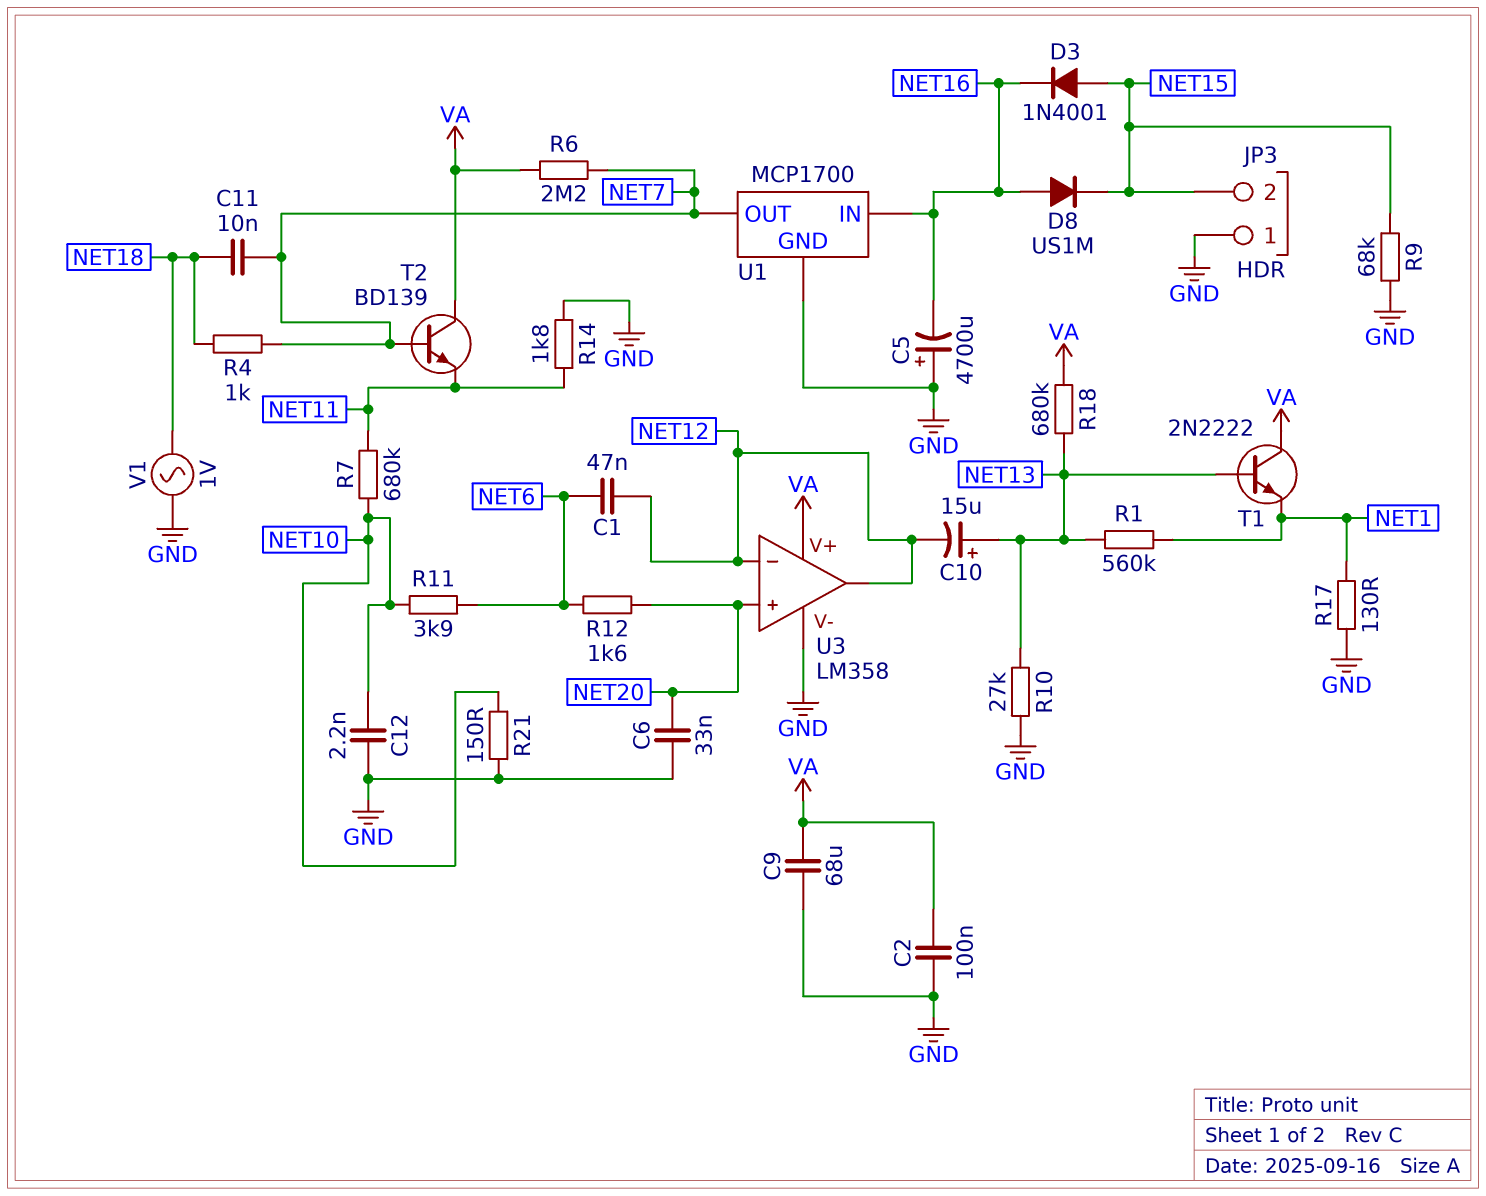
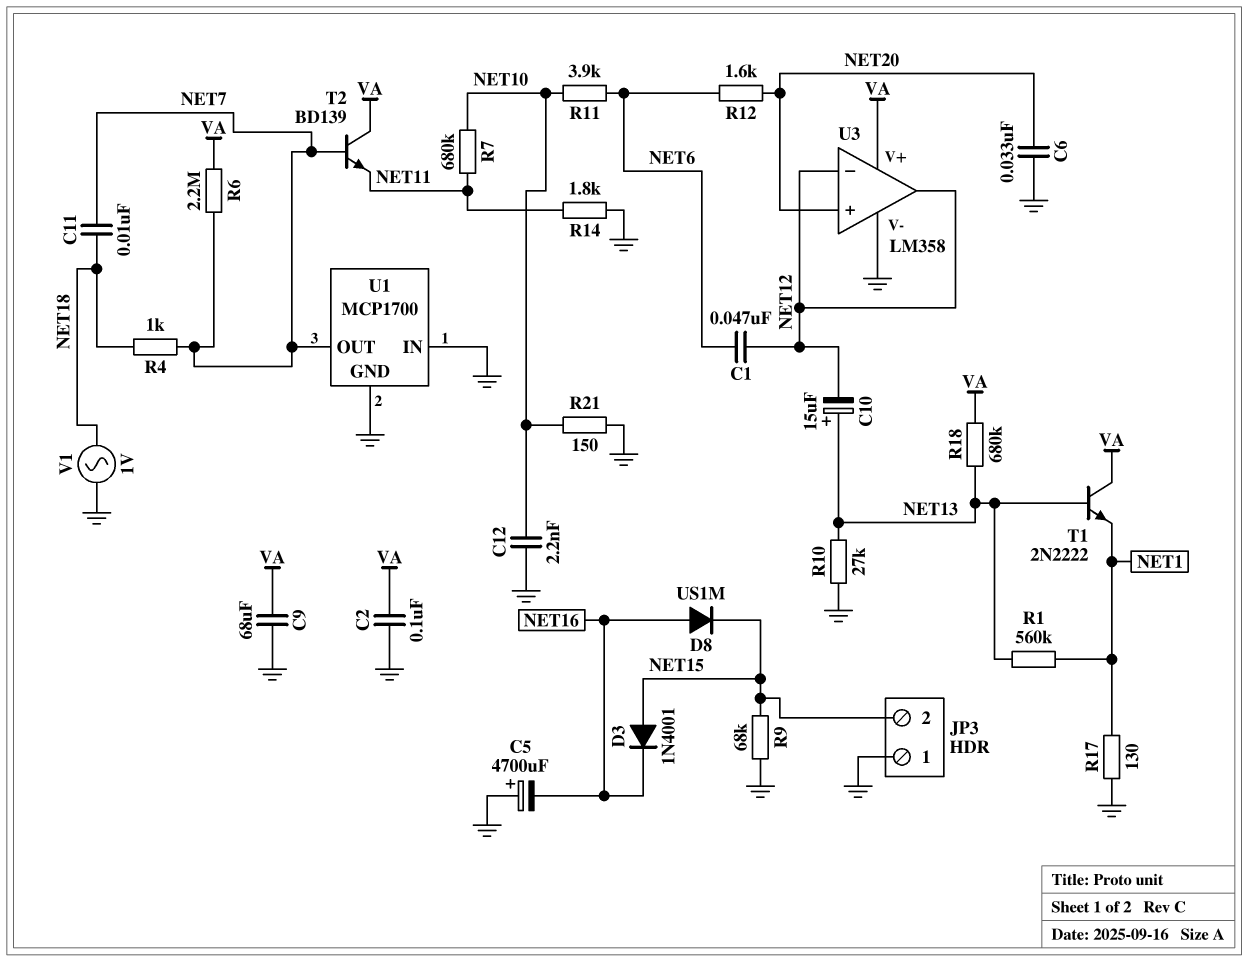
U1 pin IN: NET16 -> GND

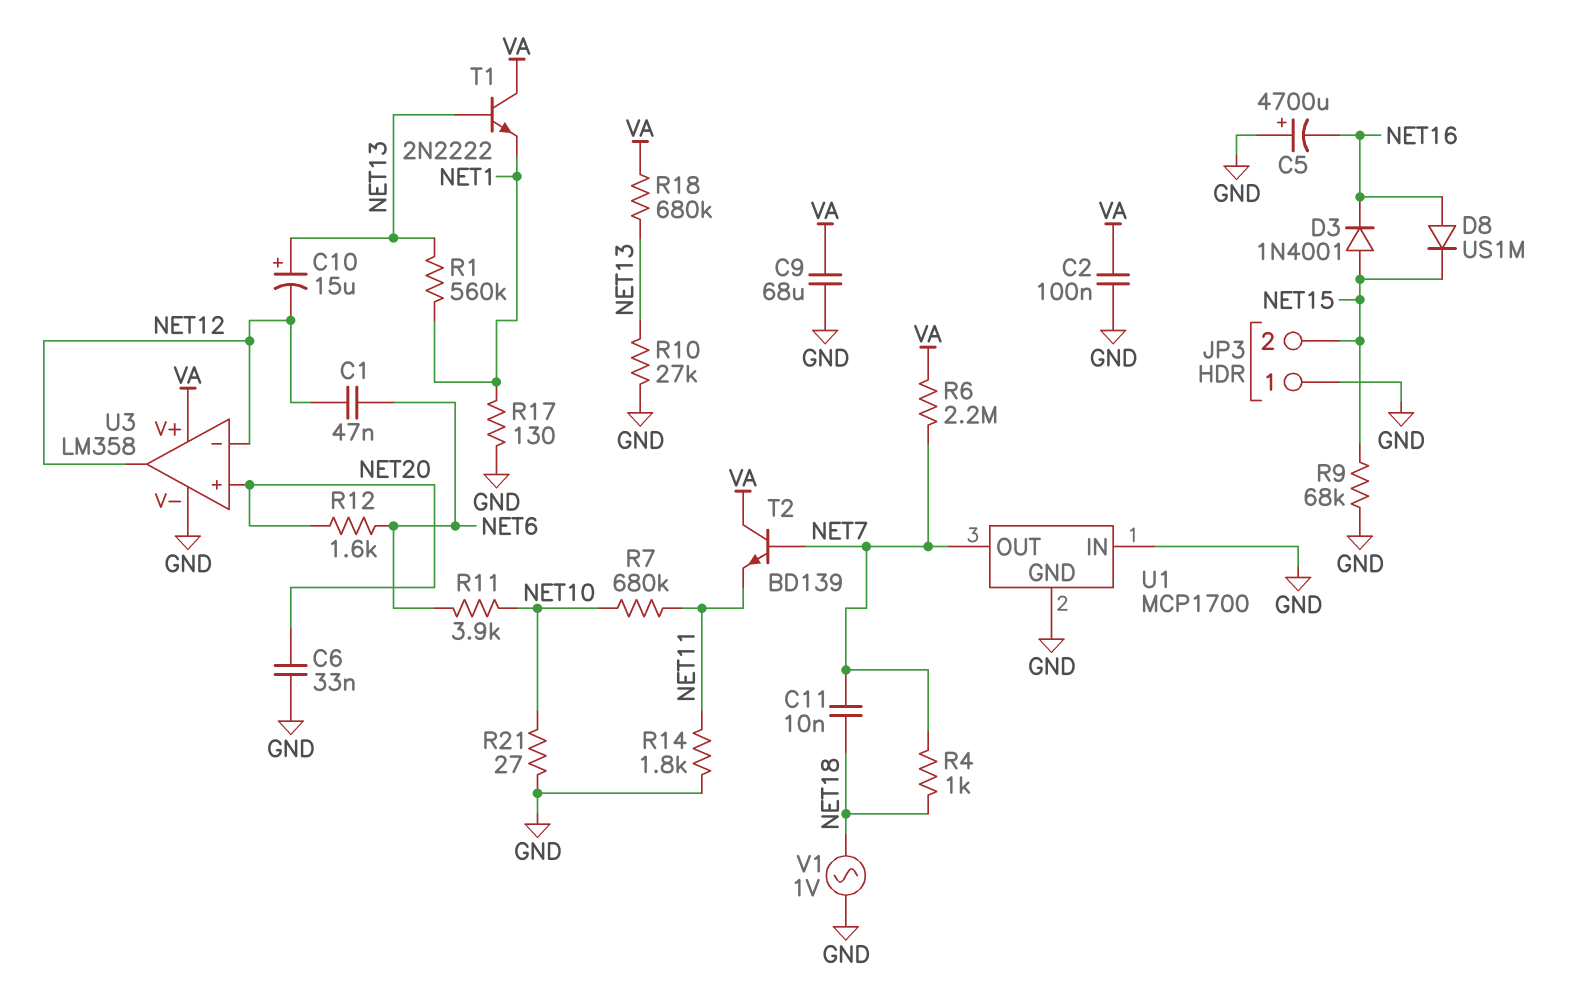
C12: 2.2nF (GND, NET10) -> none
R21: 150 (GND, NET10) -> 27 (GND, NET10)

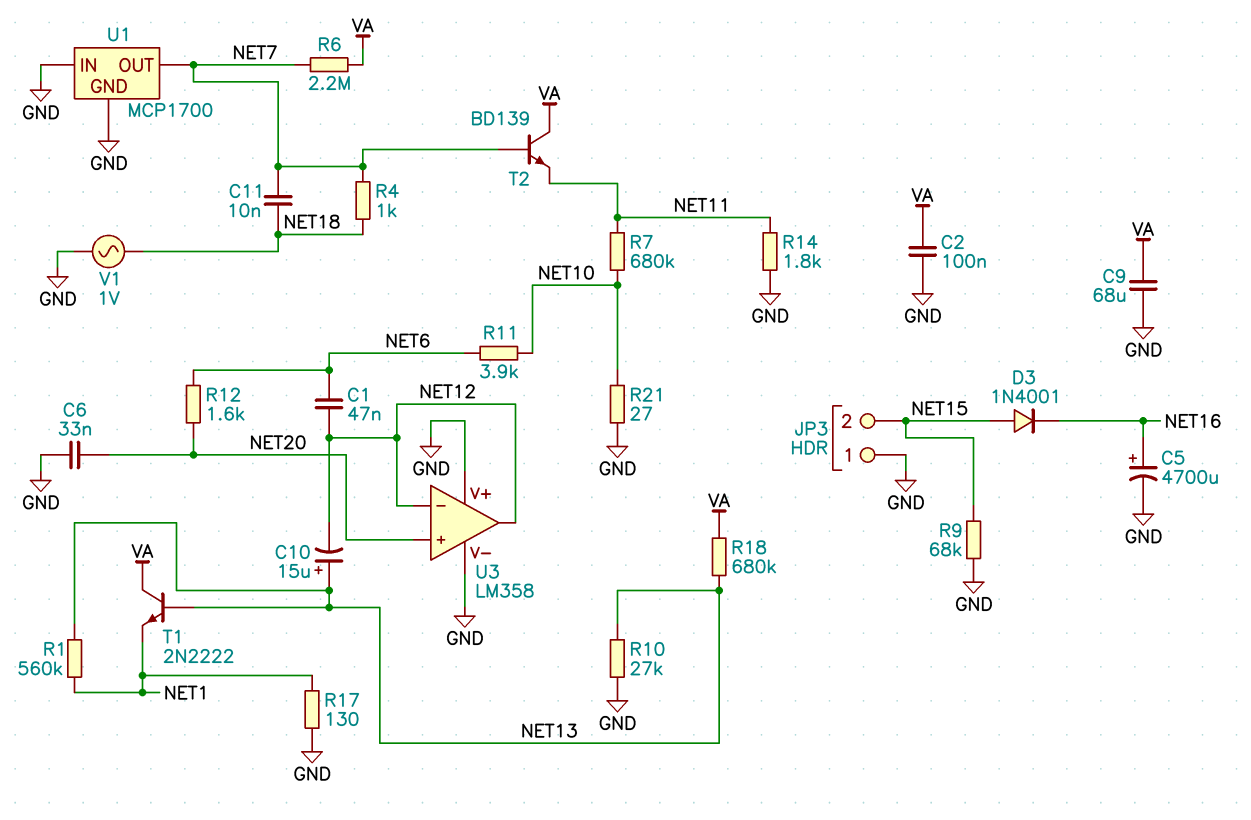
C5: 4700uF (plus GND, minus NET16) -> 4700uF (plus NET16, minus GND)
D8: diode US1M (A NET16, K NET15) -> none
U3 pin V+: VA -> GND

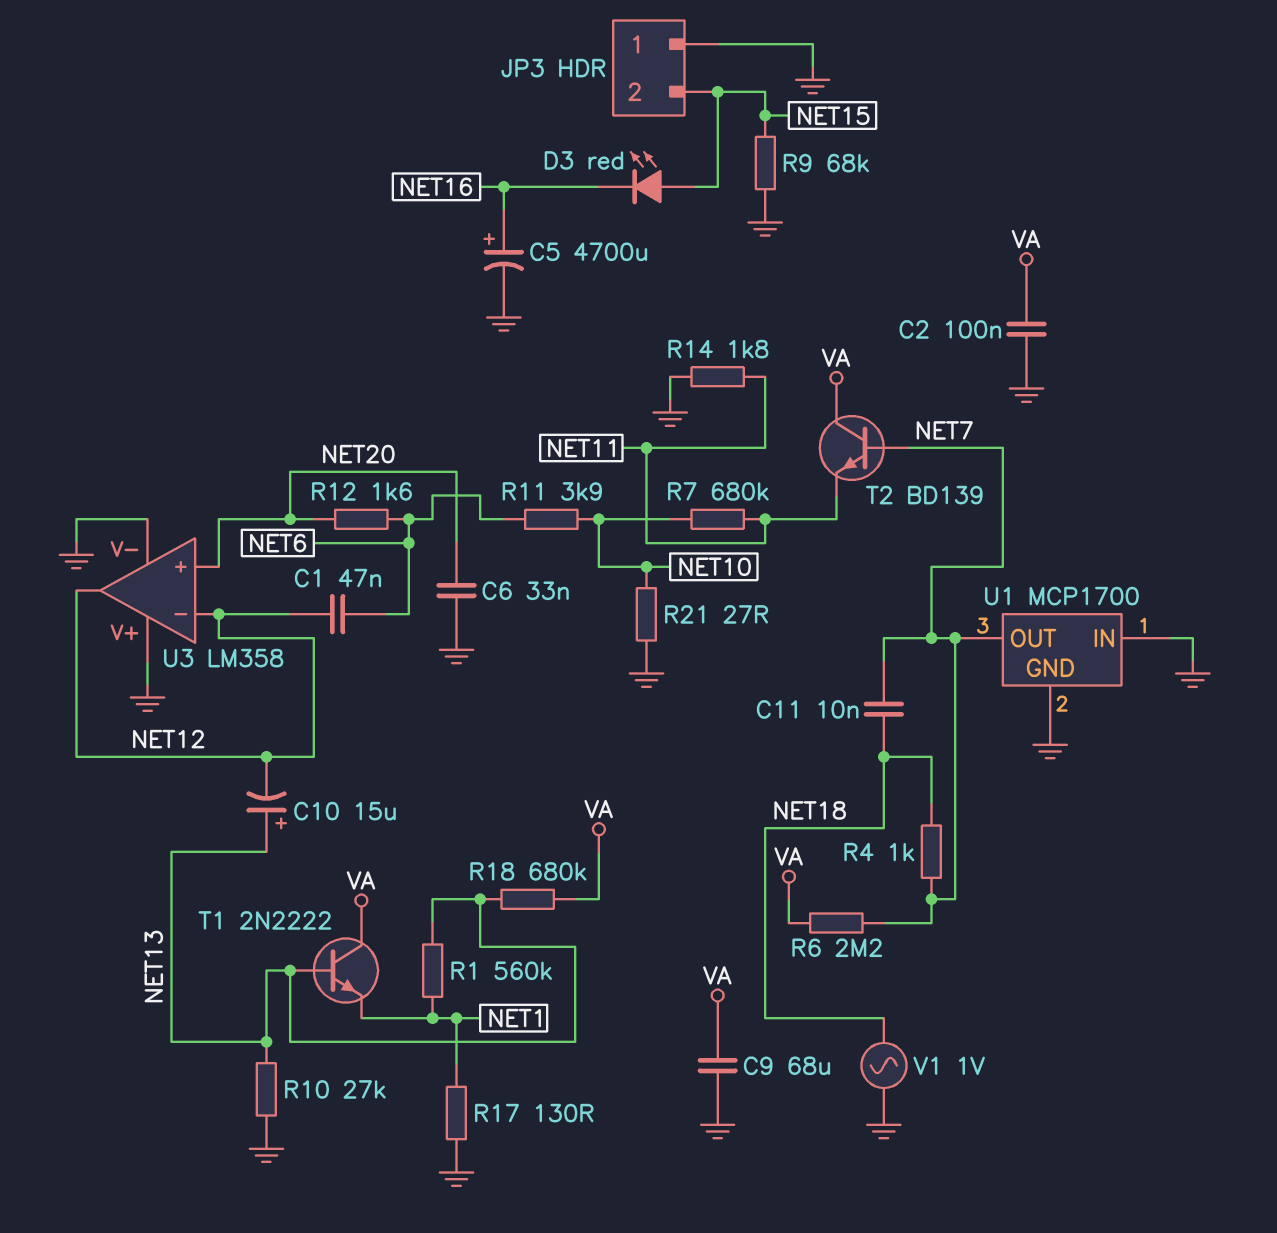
D3: diode 1N4001 (A NET15, K NET16) -> LED red (A NET15, K NET16)

